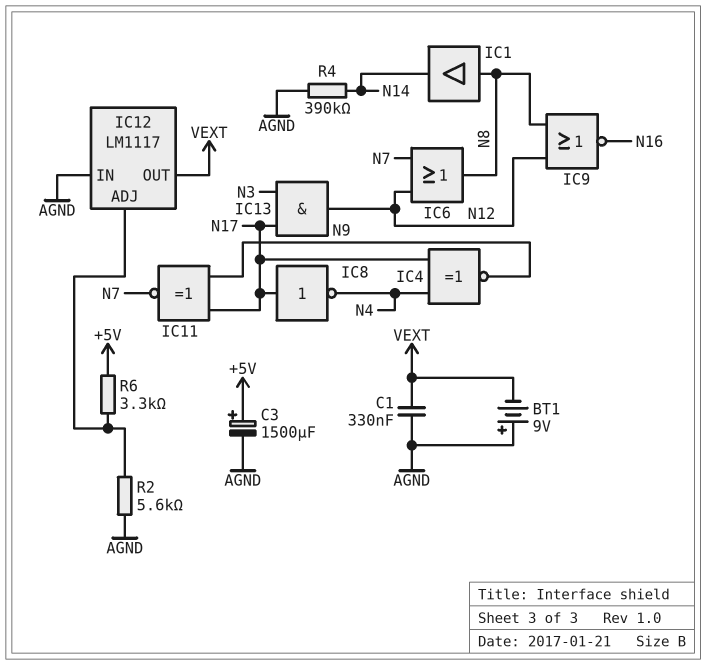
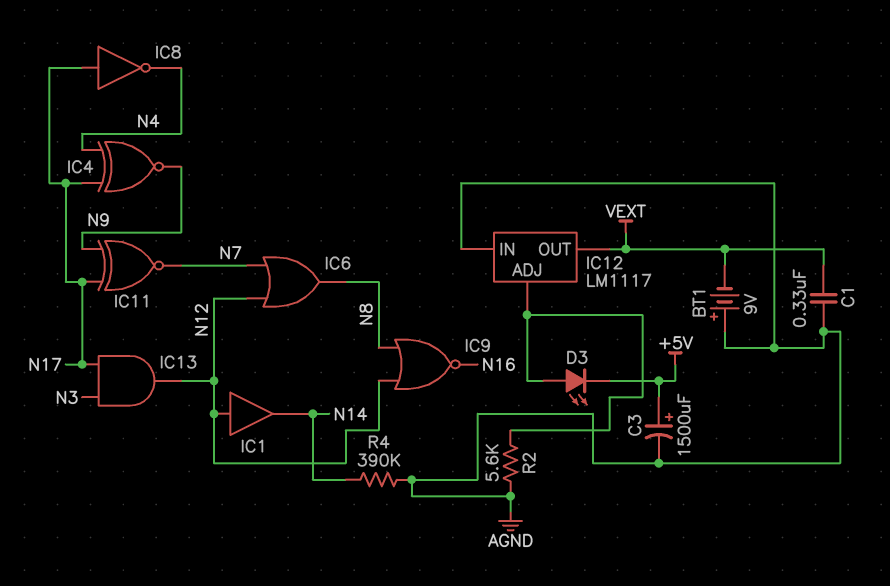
D3: none -> LED (A IC12/ADJ, K +5V)
IC1: buffer (in N8, out N14) -> buffer (in N12, out N14)
R6: 3.3k (+5V, IC12/ADJ) -> none

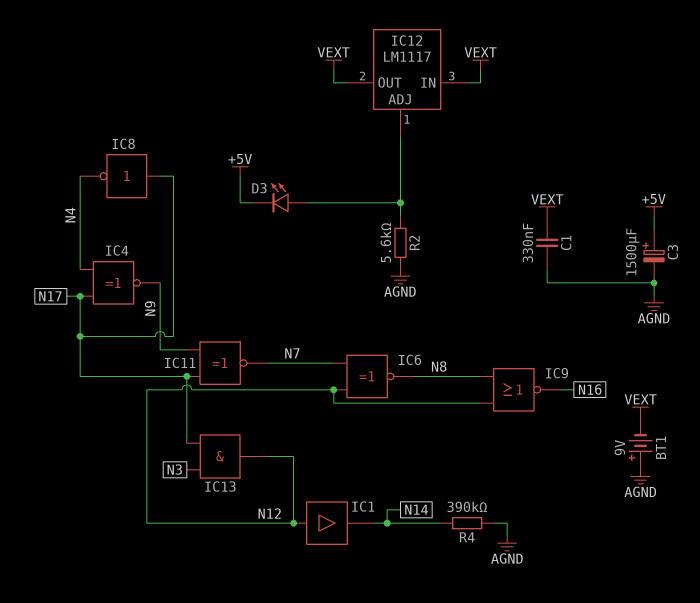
IC6: OR (in N7, in N12, out N8) -> XNOR (in N7, in N12, out N8)
IC12 pin IN: AGND -> VEXT

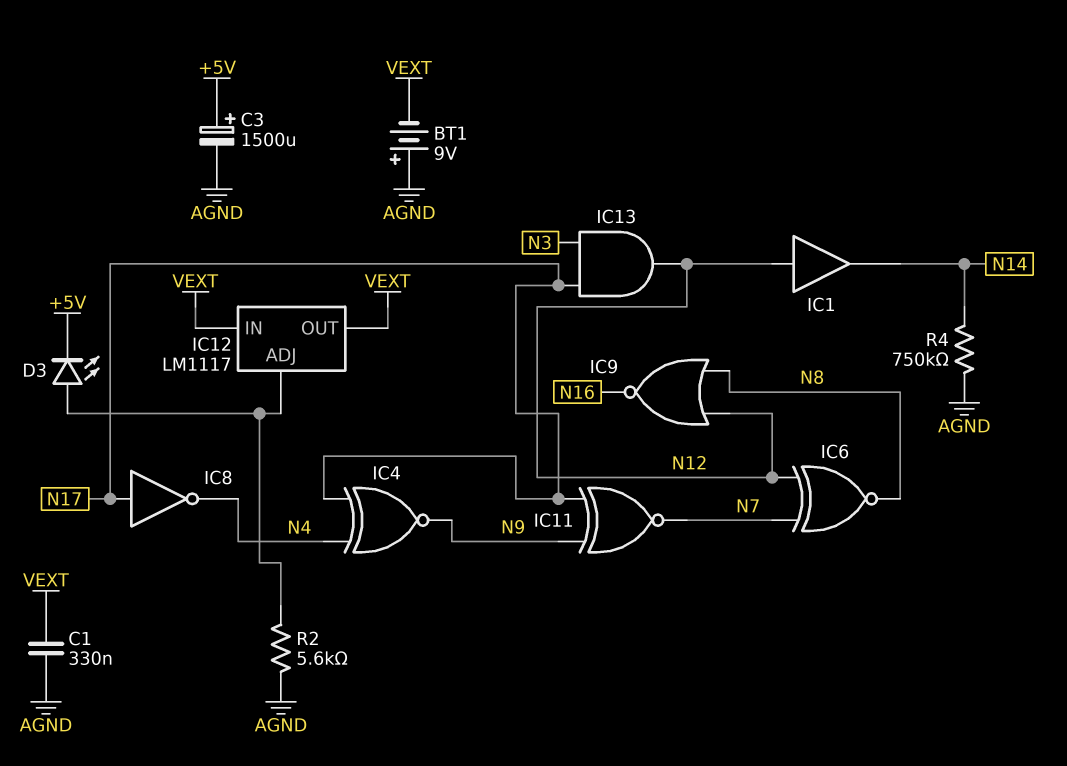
R4: 390k (AGND, N14) -> 750k (AGND, N14)

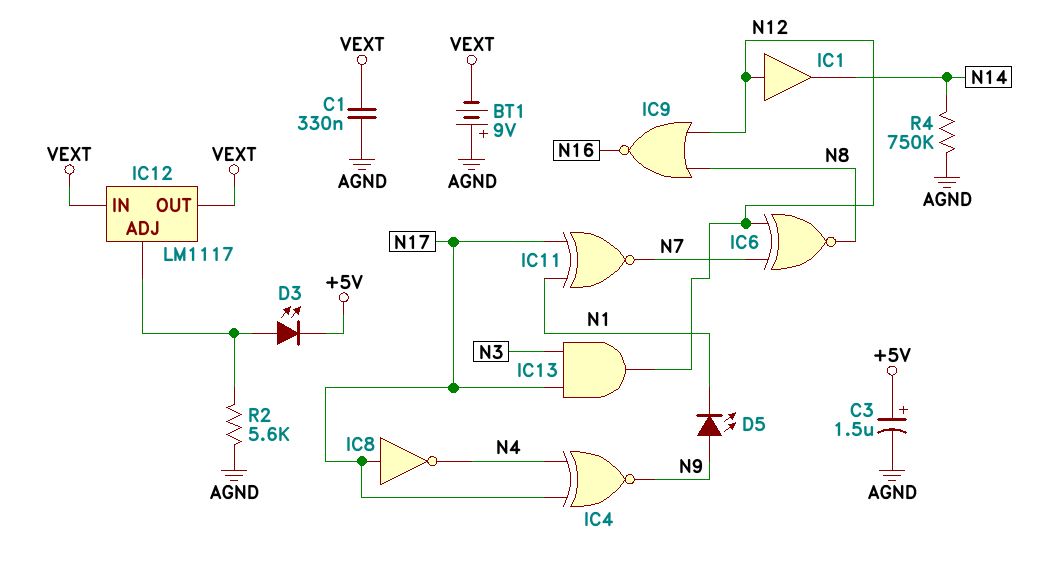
C3: 1500uF (plus +5V, minus AGND) -> 1.5uF (plus +5V, minus AGND)
D5: none -> LED (A N9, K N1)
IC11: XNOR (in N9, in N17, out N7) -> XNOR (in N1, in N17, out N7)

